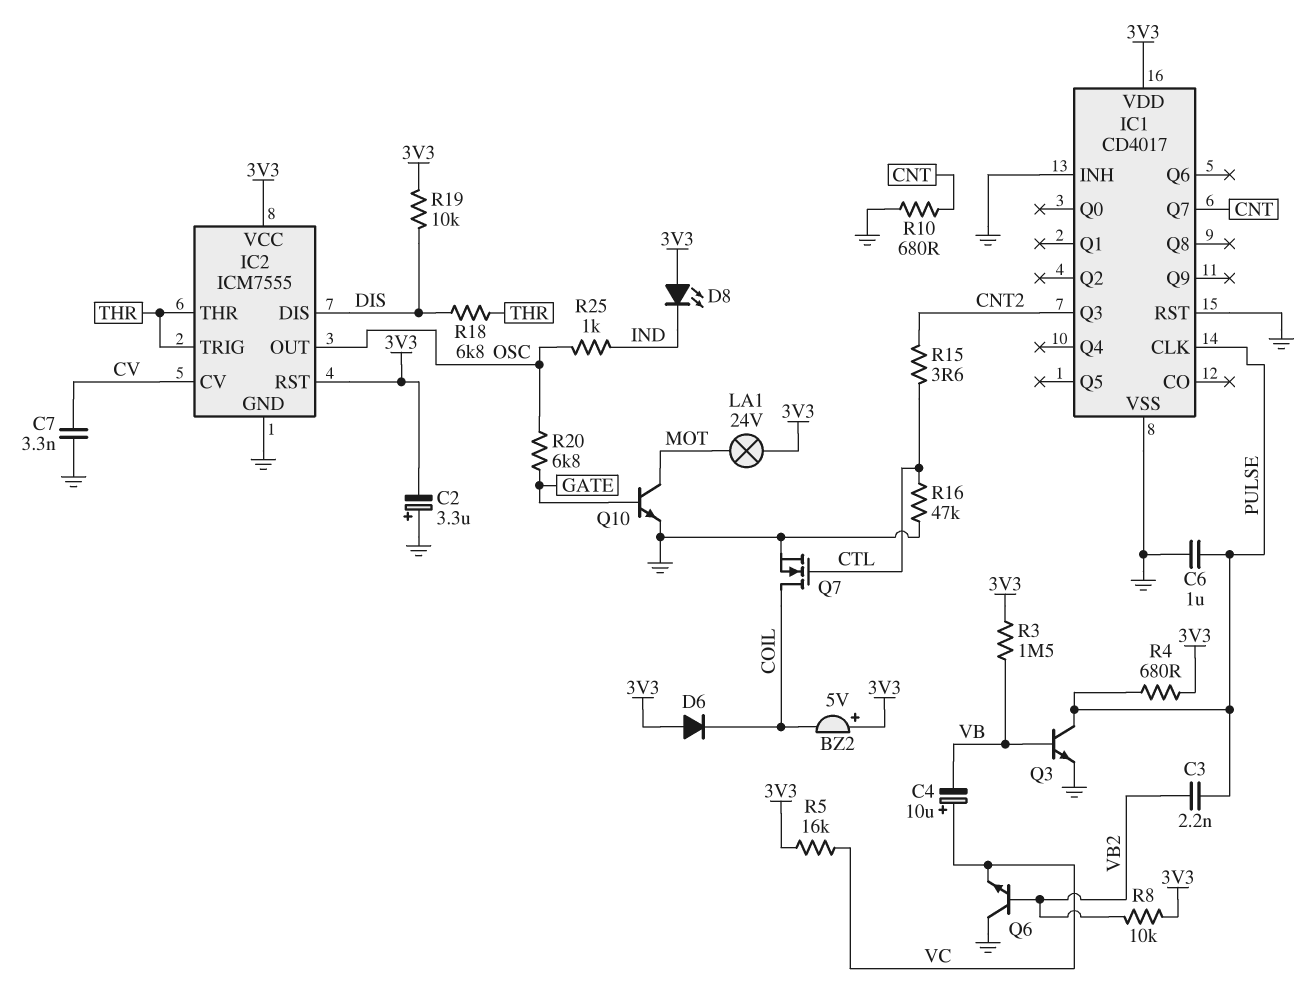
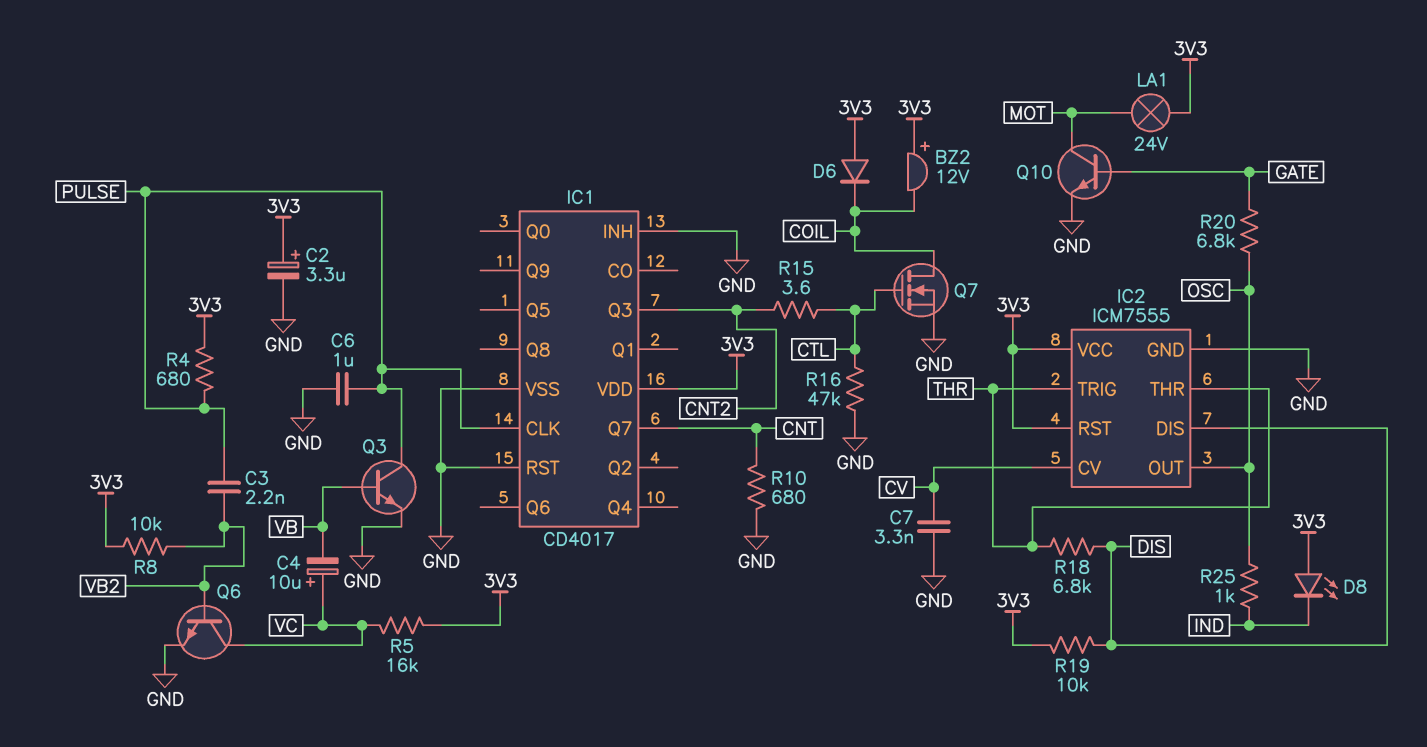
BZ2: buzzer 5V (plus 3V3, minus COIL) -> buzzer 12V (plus 3V3, minus COIL)
C2: 3.3uF (plus GND, minus 3V3) -> 3.3uF (plus 3V3, minus GND)
Q6: NPN (B VB2, C GND, E VC) -> NPN (B VB2, C VC, E GND)
R3: 1.5M (3V3, VB) -> none

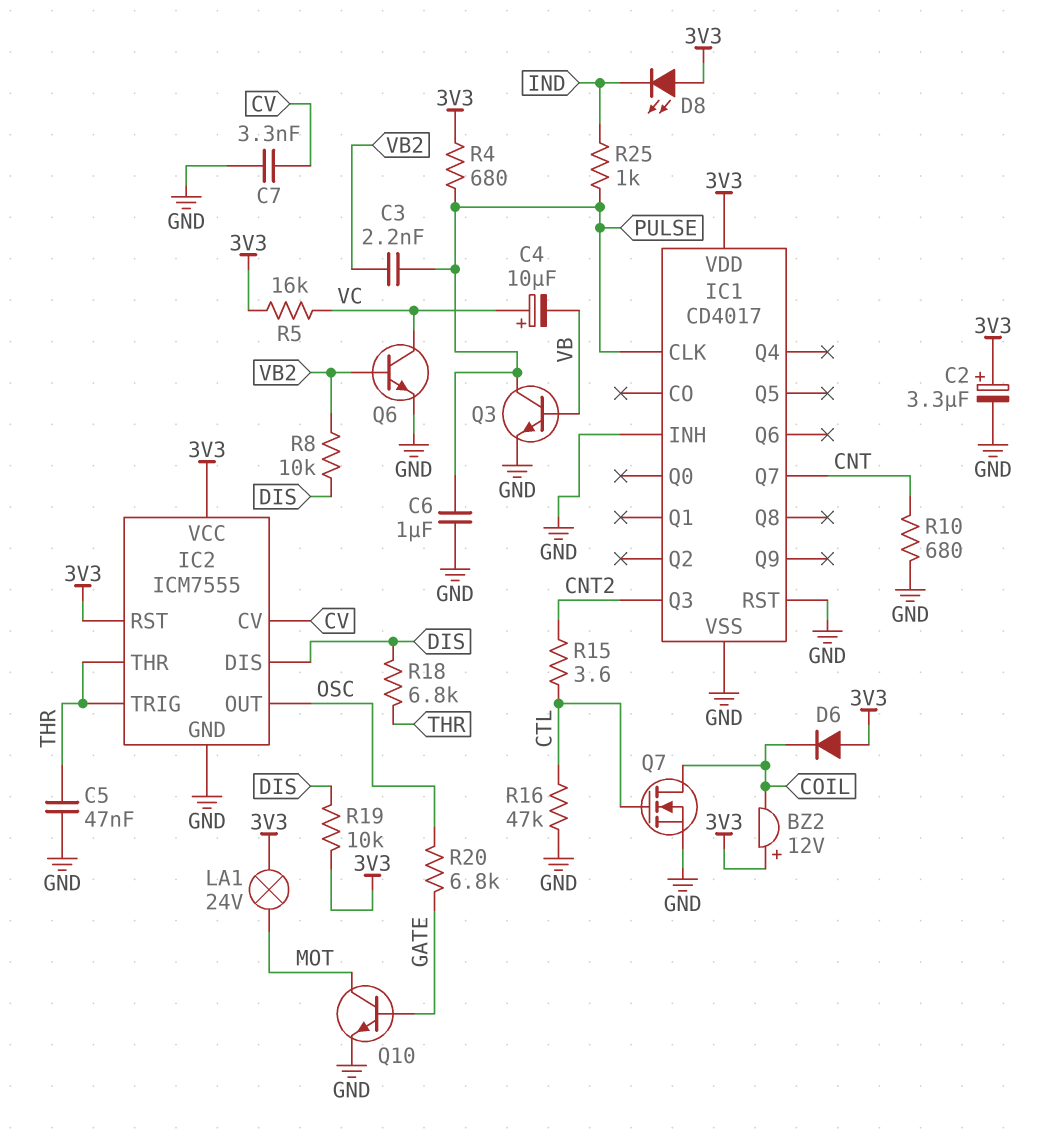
C5: none -> 47nF (GND, THR)
R8: 10k (3V3, VB2) -> 10k (DIS, VB2)
R25: 1k (IND, OSC) -> 1k (IND, PULSE)

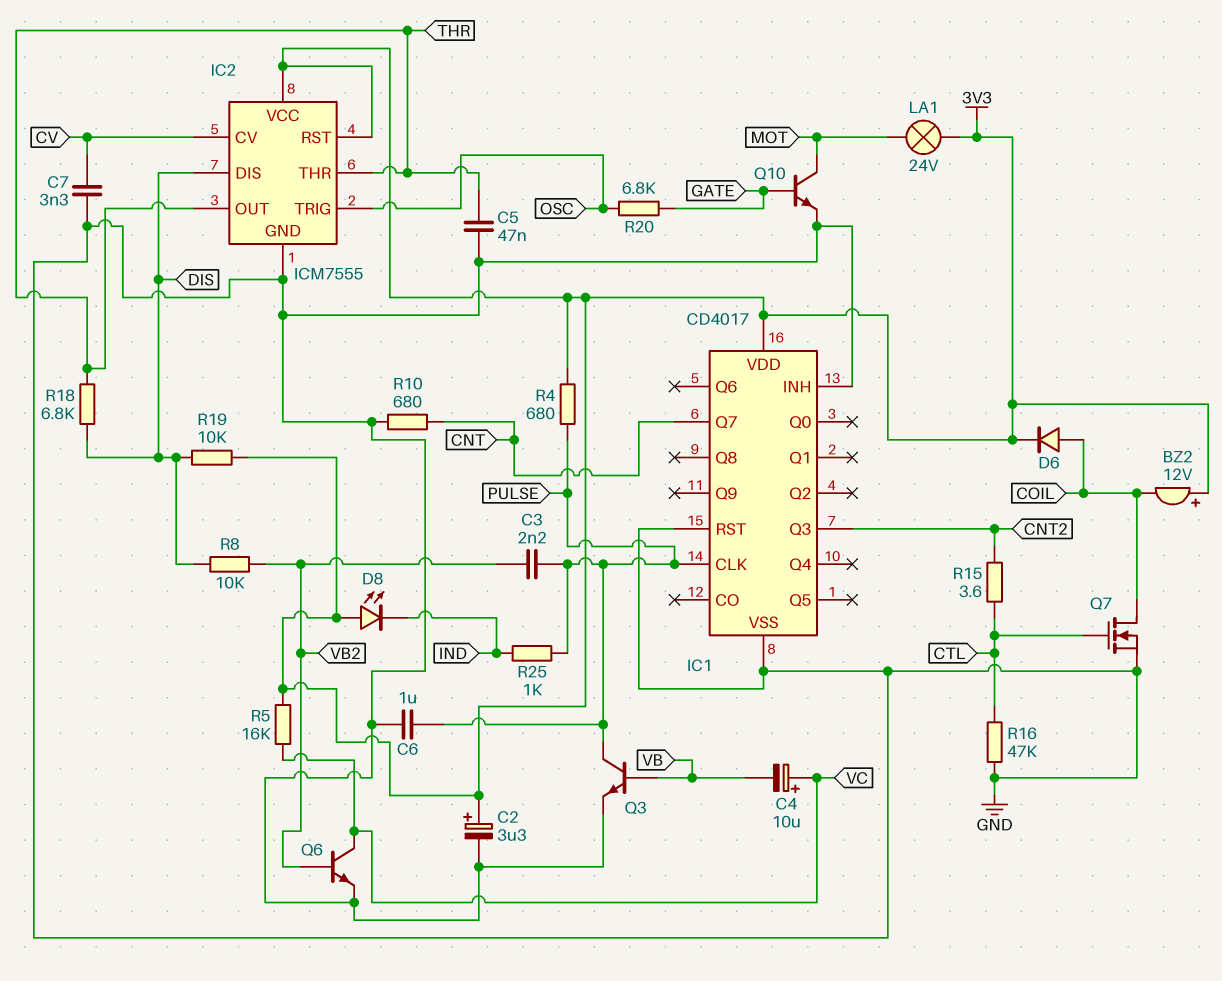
D6: diode (A 3V3, K COIL) -> diode (A COIL, K 3V3)
IC2 pin OUT: OSC -> THR
IC2 pin TRIG: THR -> OSC

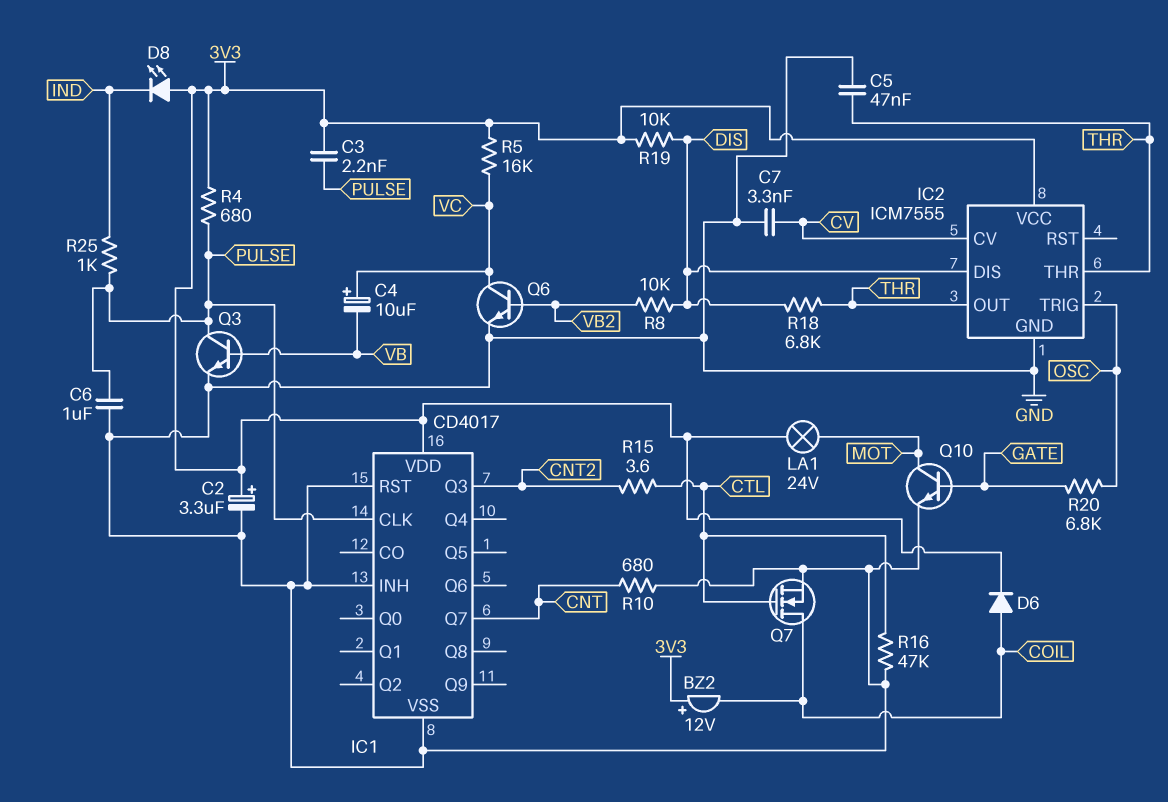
C3: 2.2nF (PULSE, VB2) -> 2.2nF (3V3, PULSE)
IC2 pin RST: 3V3 -> none

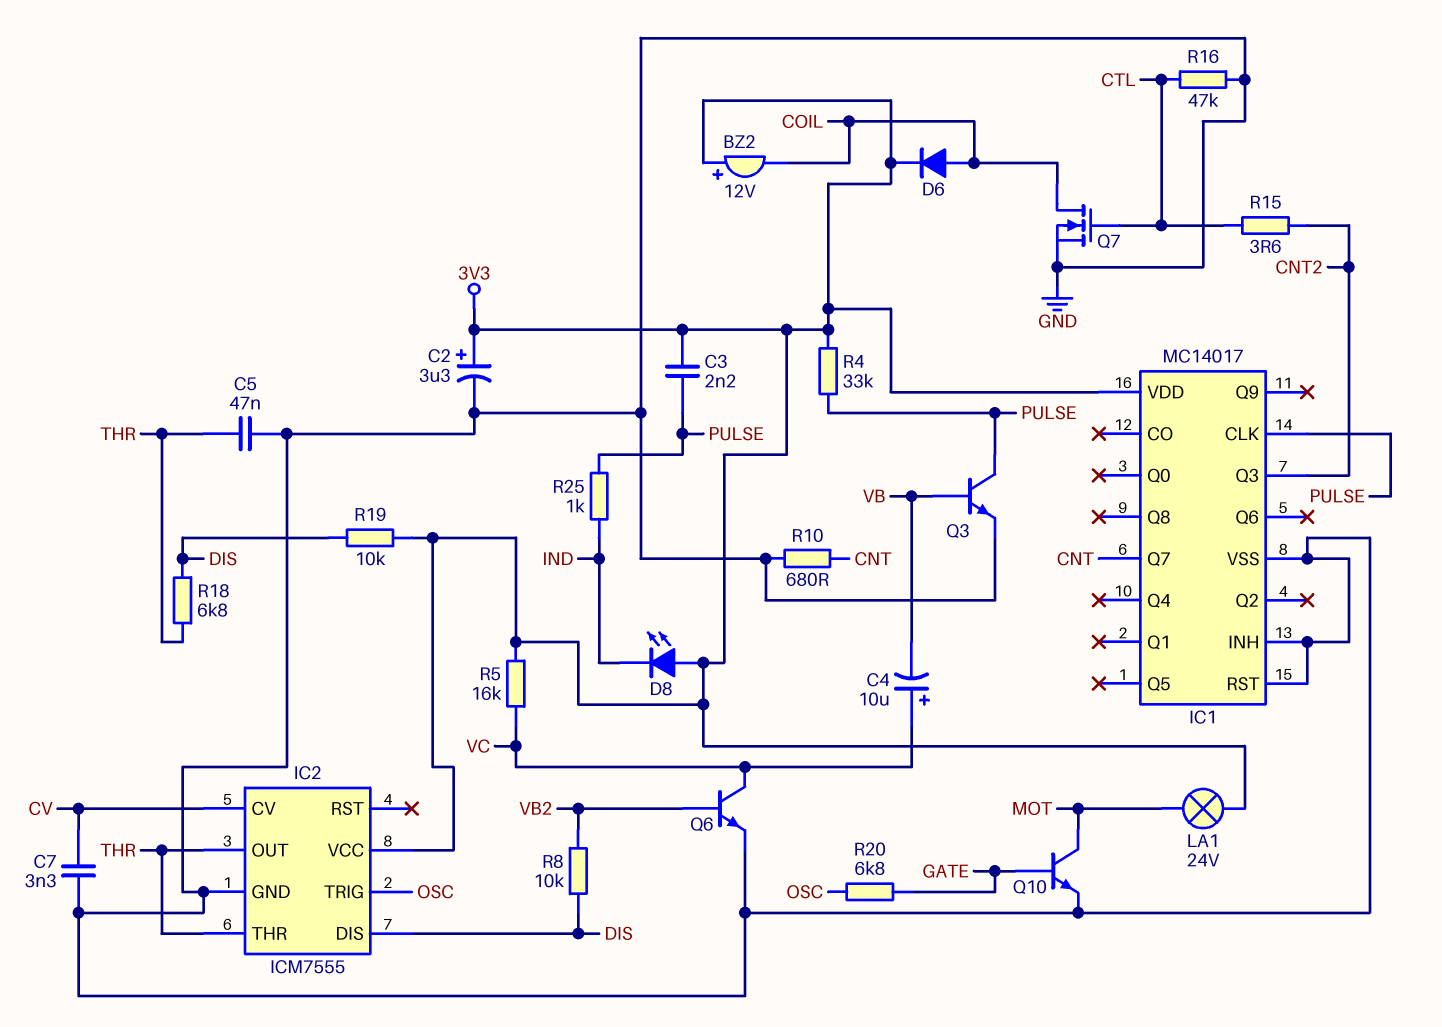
C6: 1uF (GND, PULSE) -> none
IC1: CD4017 -> MC14017
R4: 680 (3V3, PULSE) -> 33k (3V3, PULSE)

